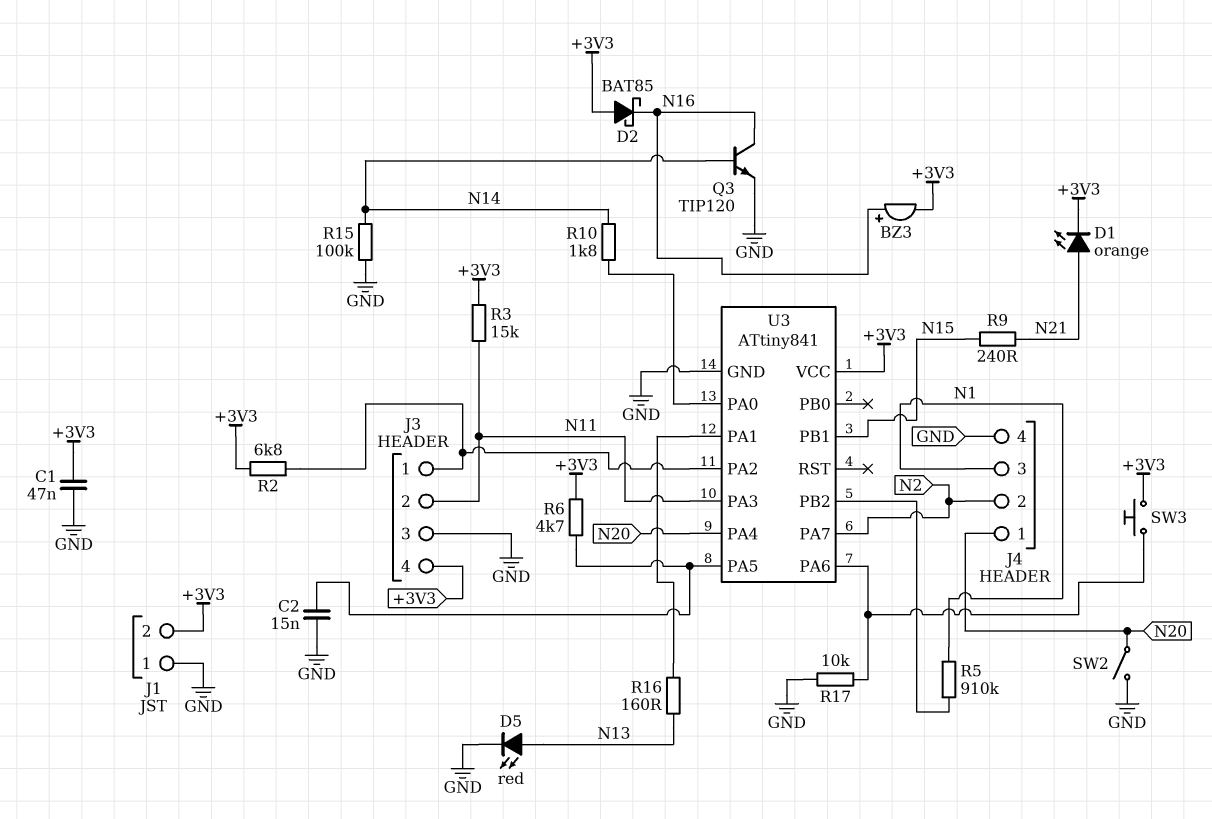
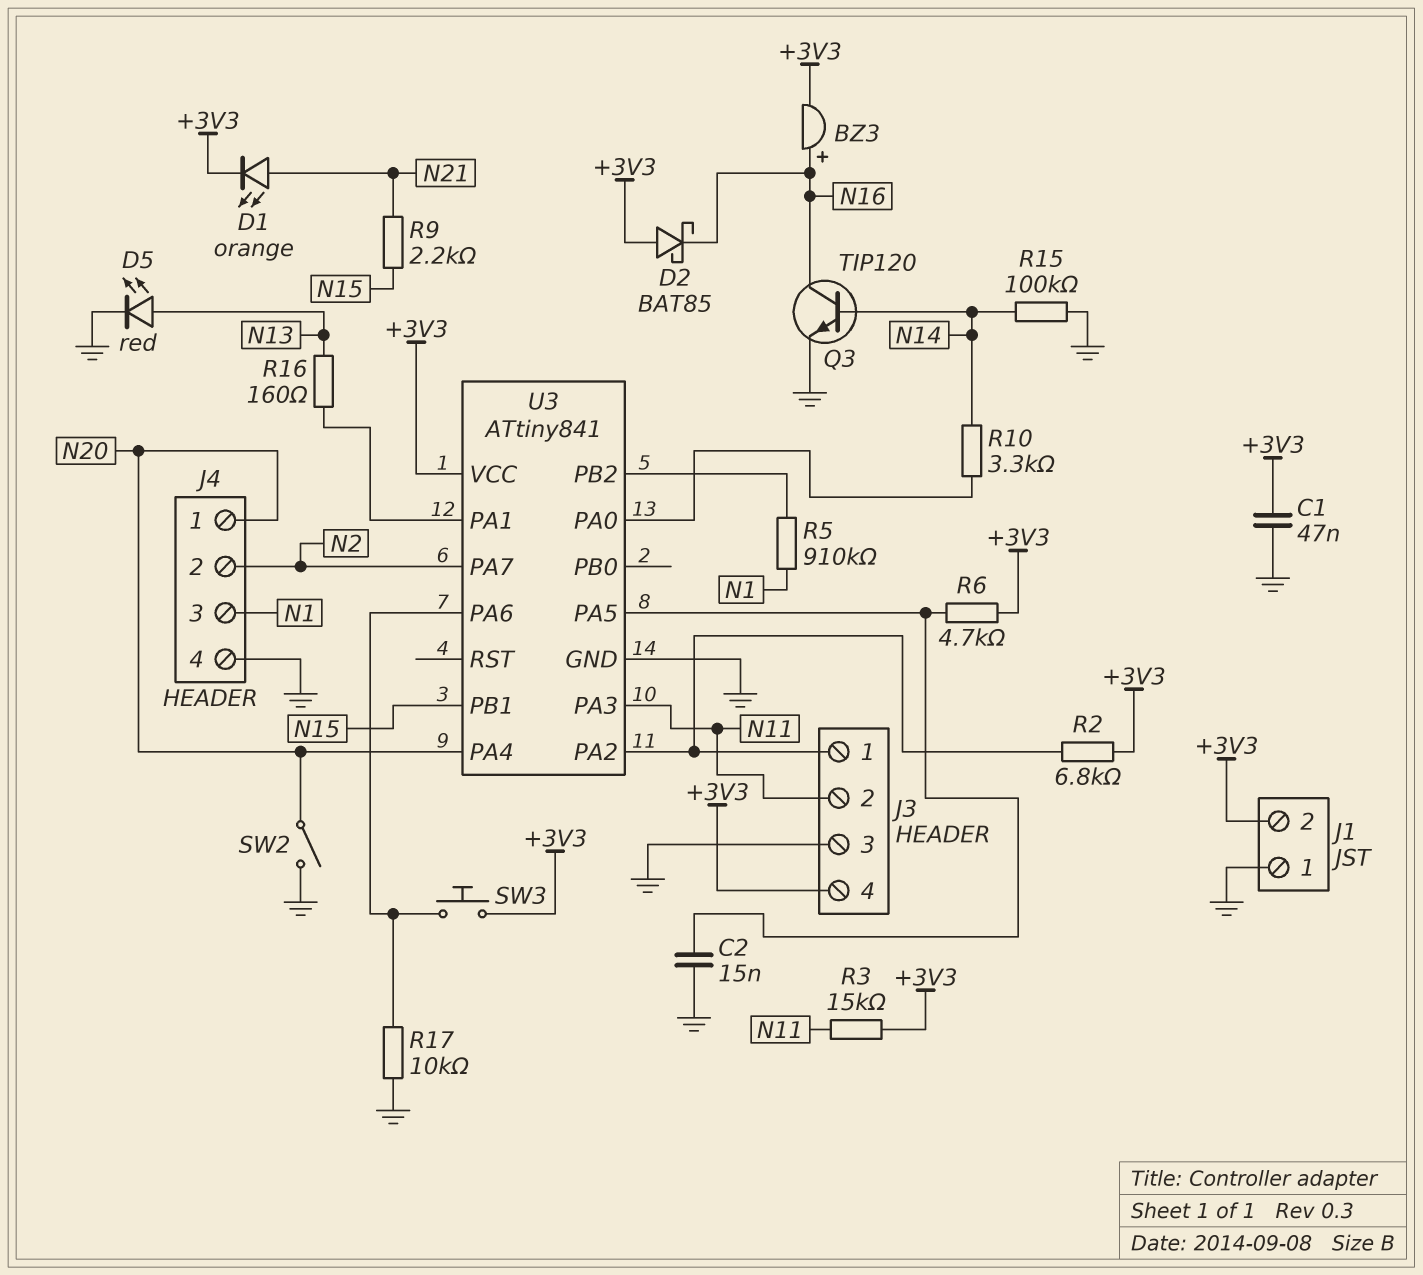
R9: 240 (N15, N21) -> 2.2k (N15, N21)
R10: 1.8k (N14, U3/PA0) -> 3.3k (N14, U3/PA0)

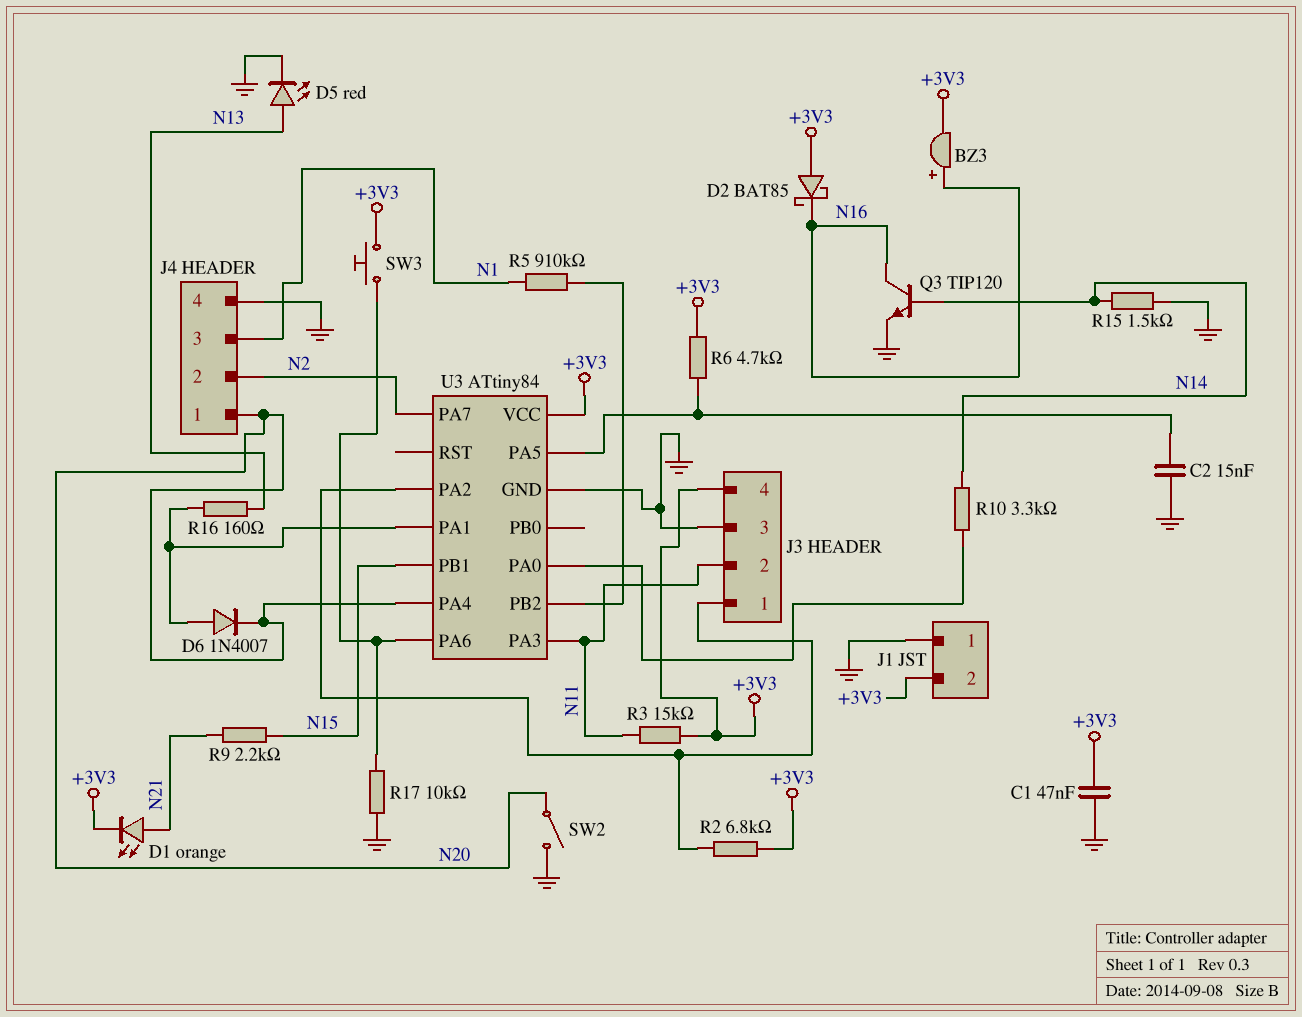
D6: none -> diode 1N4007 (A U3/PA1, K N20)
R15: 100k (GND, N14) -> 1.5k (GND, N14)
U3: ATtiny841 -> ATtiny84

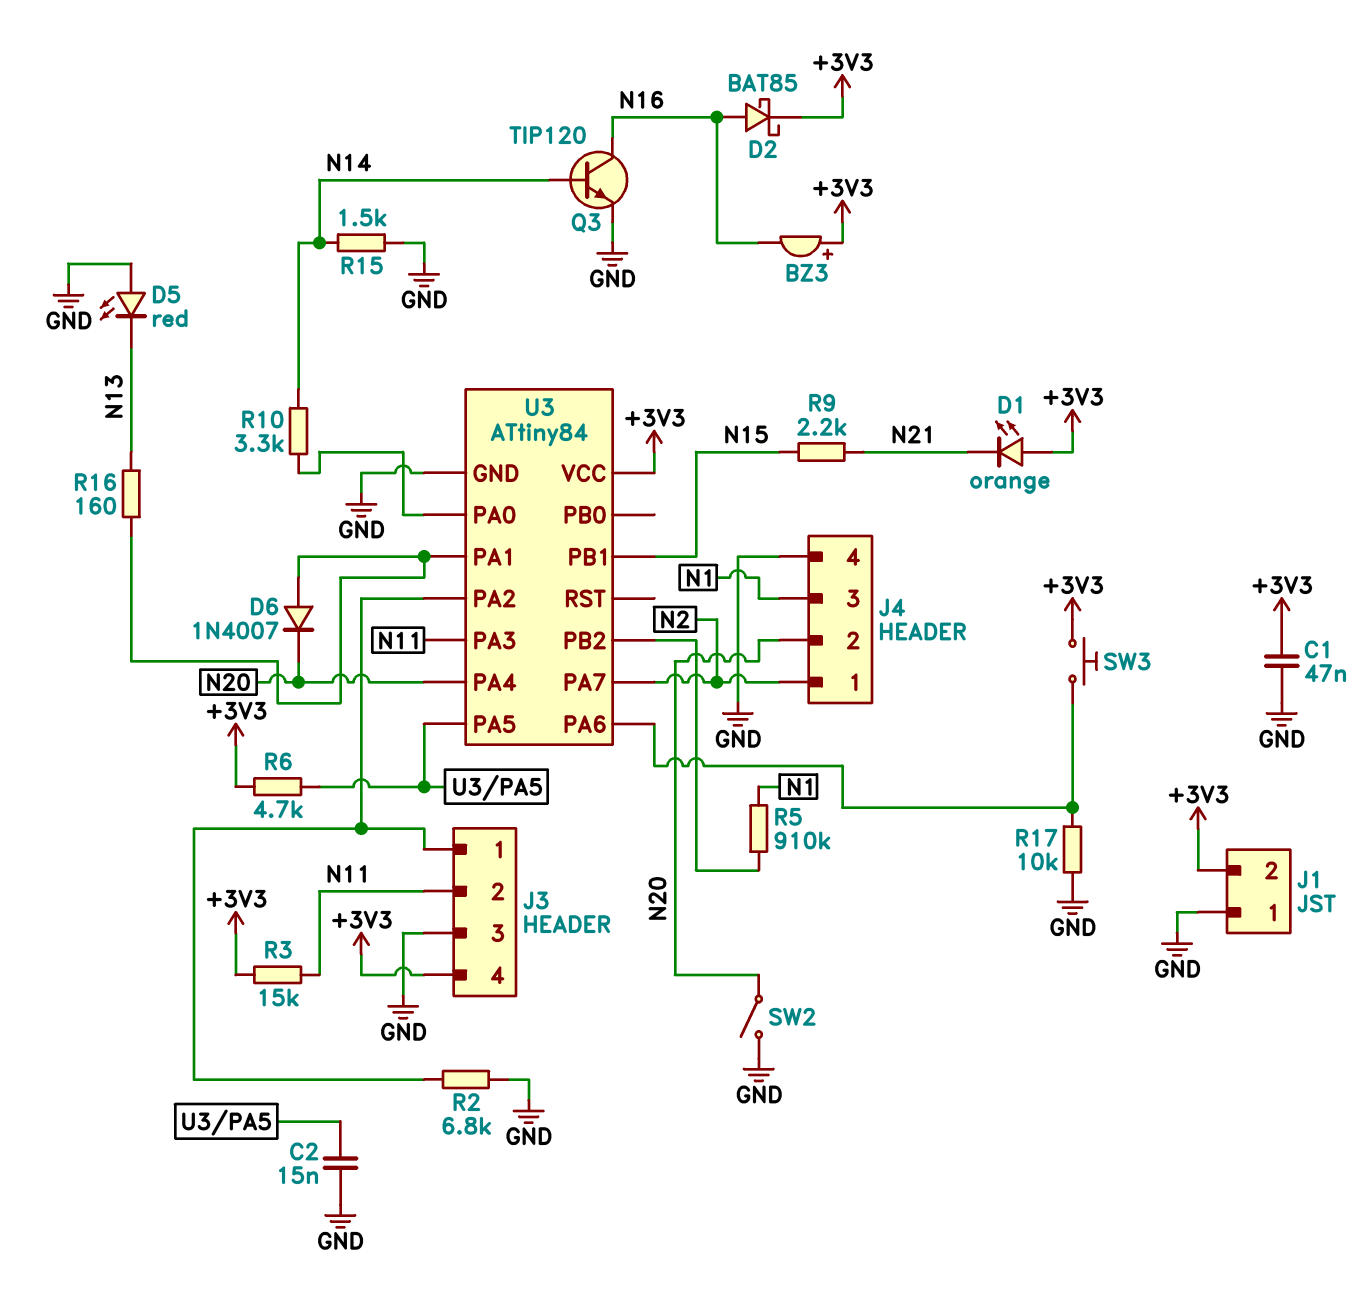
BZ3: buzzer (plus N16, minus +3V3) -> buzzer (plus +3V3, minus N16)
D1: LED orange (A N21, K +3V3) -> LED orange (A +3V3, K N21)
D2: schottky BAT85 (A +3V3, K N16) -> schottky BAT85 (A N16, K +3V3)
D5: LED red (A N13, K GND) -> LED red (A GND, K N13)
J4 pin 1: N20 -> N2
J4 pin 2: N2 -> N20
R2: 6.8k (+3V3, J3/1) -> 6.8k (GND, J3/1)

